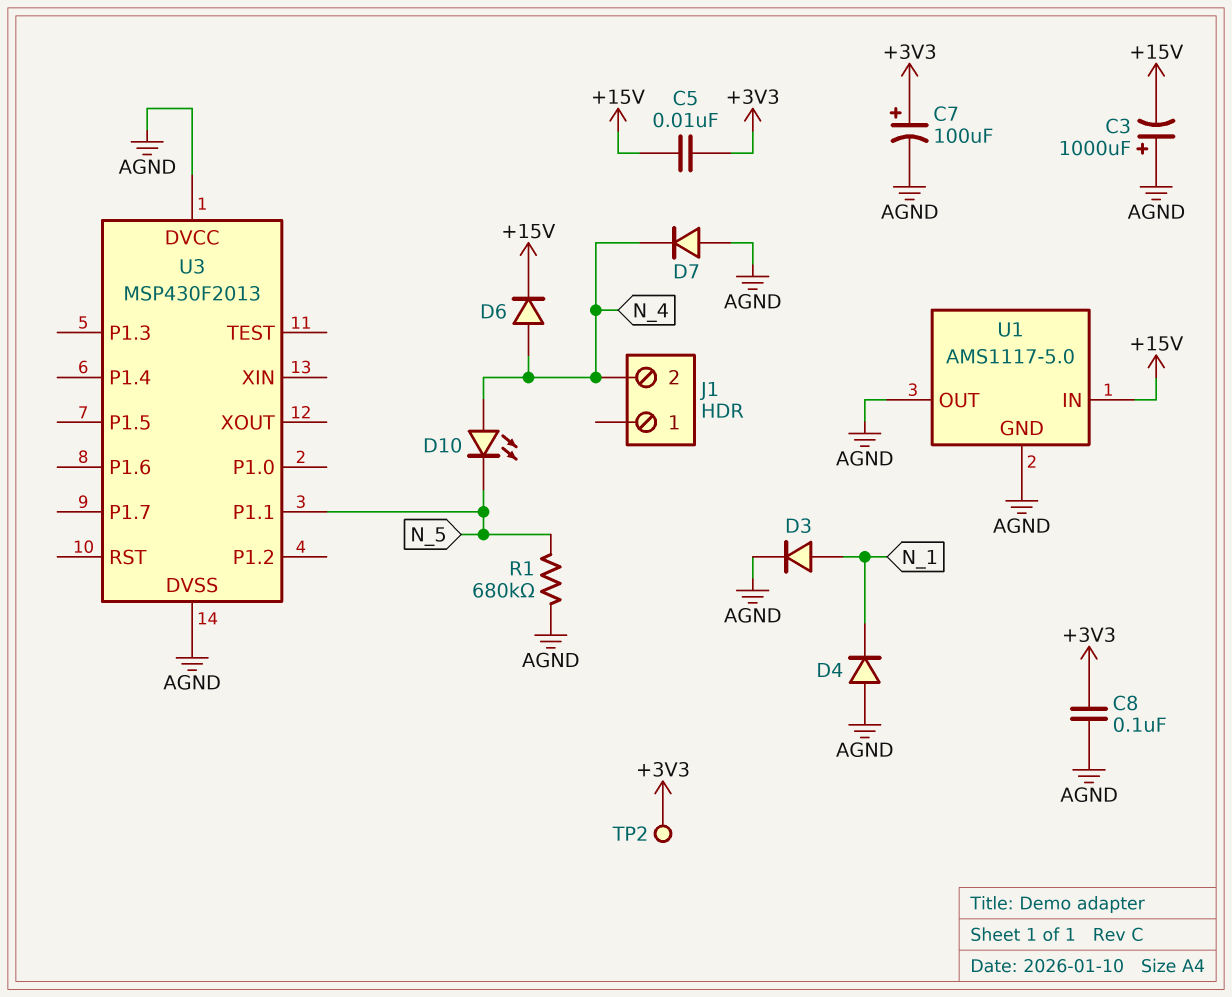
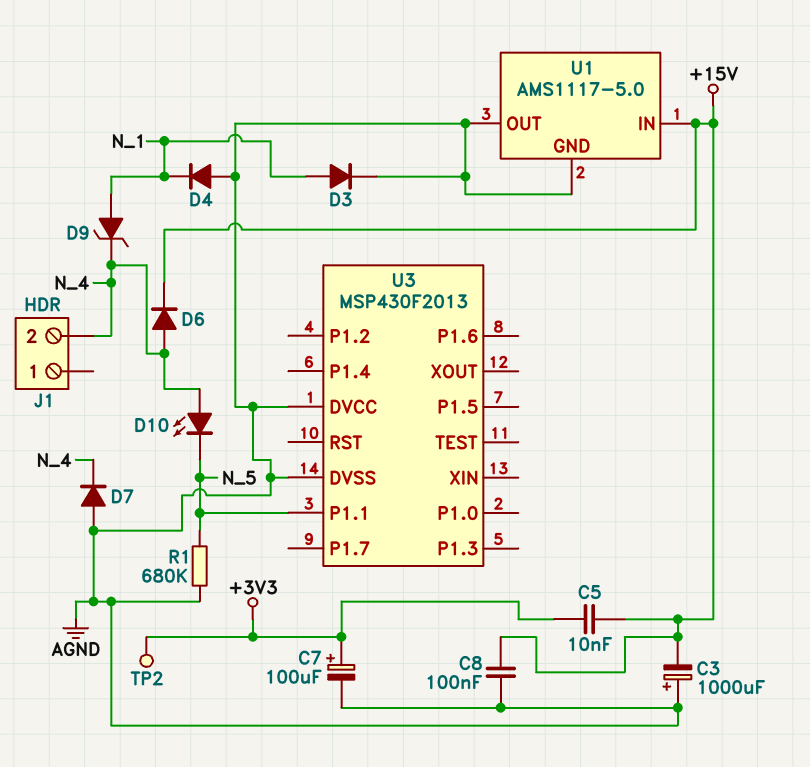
C8: 100nF (+3V3, AGND) -> 100nF (+15V, AGND)
D9: none -> zener (A N_1, K N_4)

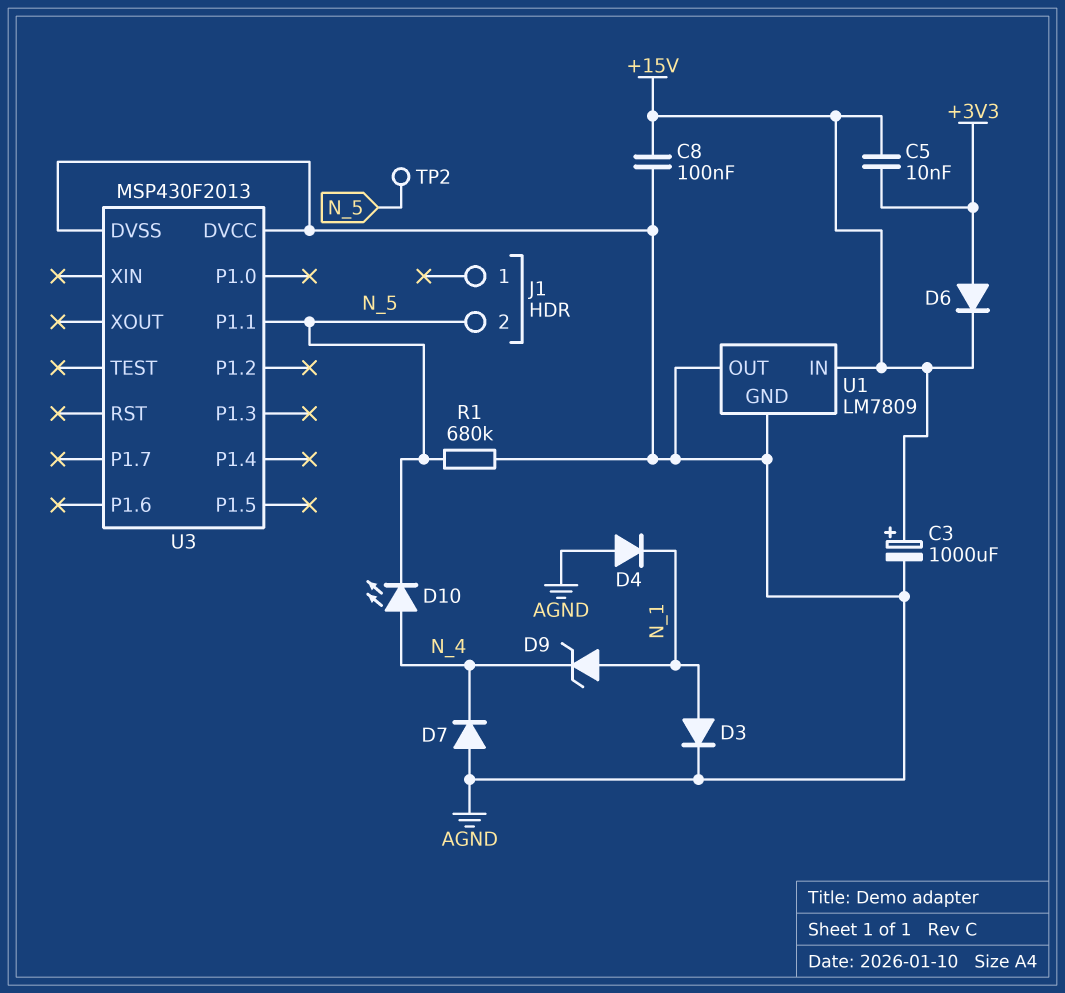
C3: 1000uF (plus AGND, minus +15V) -> 1000uF (plus +15V, minus AGND)
C7: 100uF (plus +3V3, minus AGND) -> none
D6: diode (A N_4, K +15V) -> diode (A +3V3, K +15V)
J1 pin 2: N_4 -> N_5
TP2: test point (+3V3) -> test point (N_5)
U1: AMS1117-5.0 -> LM7809

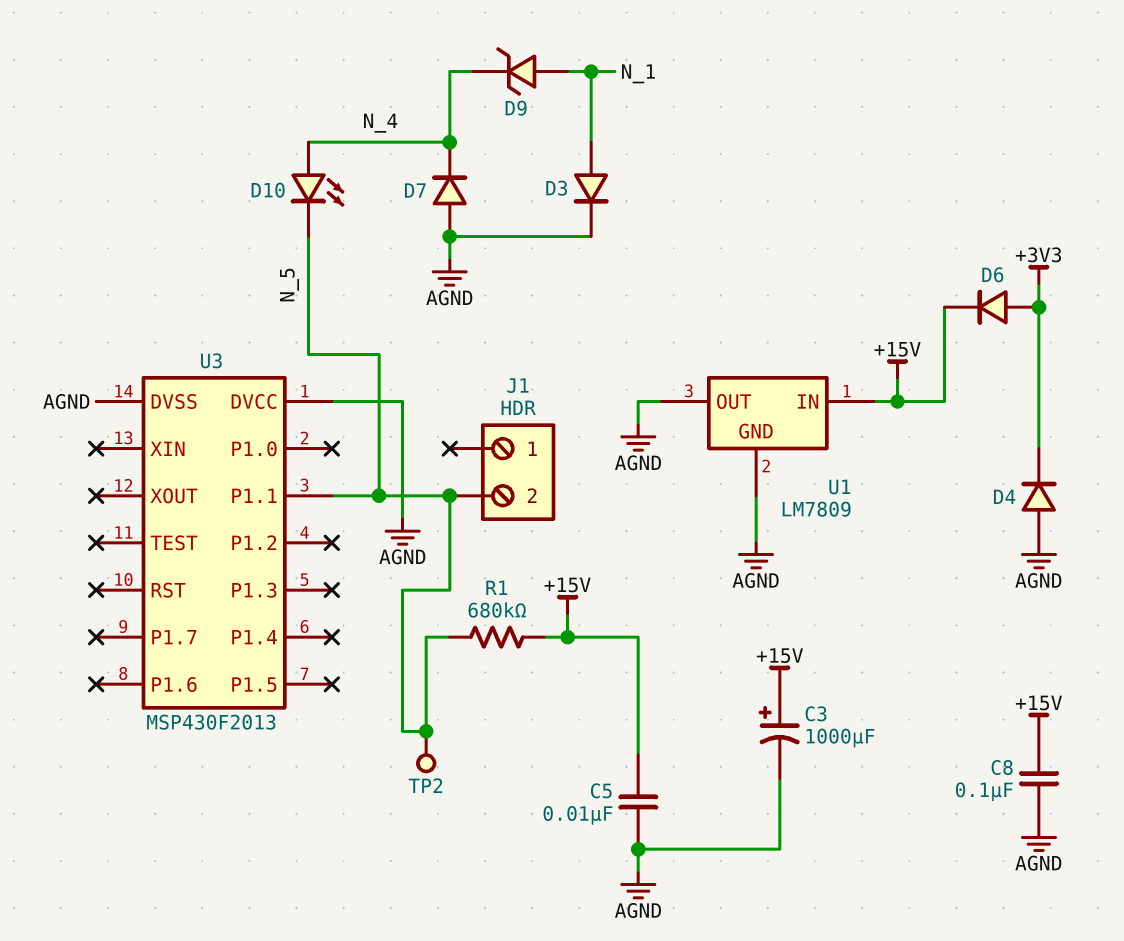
C5: 10nF (+3V3, +15V) -> 10nF (+15V, AGND)
D4: diode (A AGND, K N_1) -> diode (A AGND, K +3V3)
R1: 680k (AGND, N_5) -> 680k (+15V, N_5)

